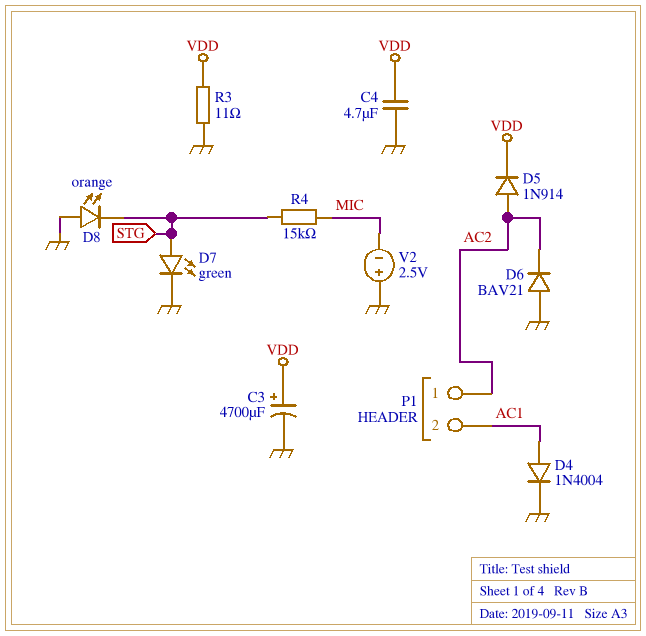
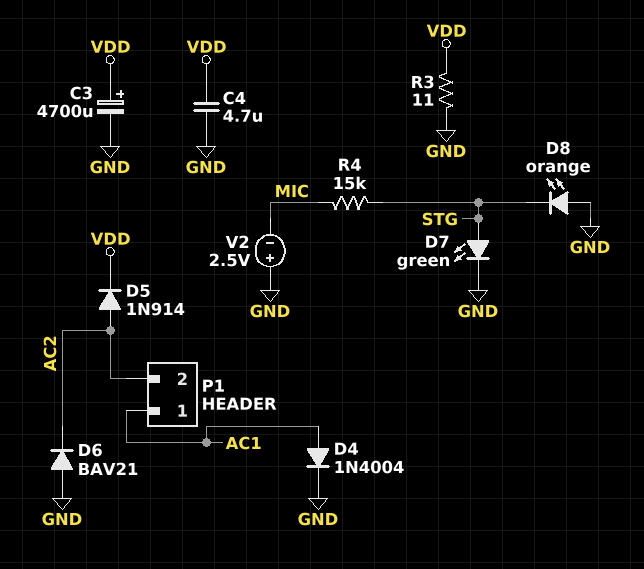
P1 pin 1: AC2 -> AC1
P1 pin 2: AC1 -> AC2

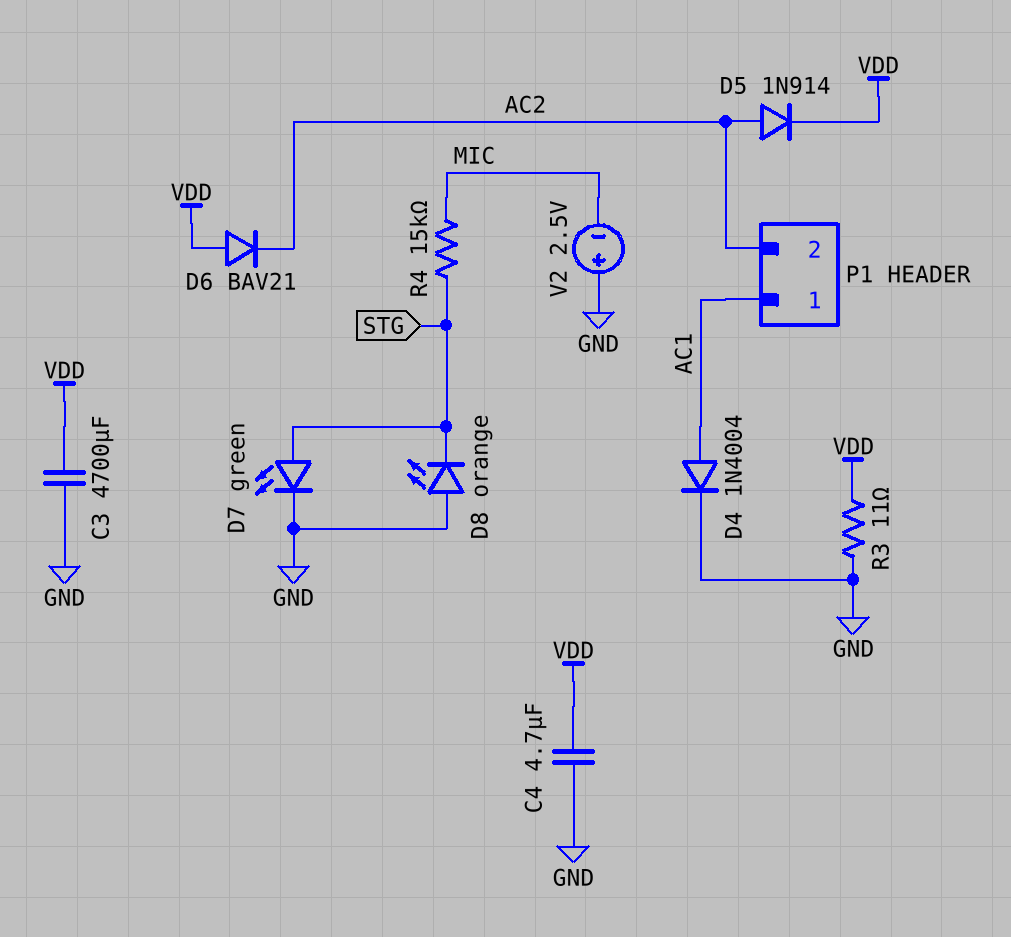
C3: 4700uF (plus VDD, minus GND) -> 4700uF (GND, VDD)
D6: diode BAV21 (A GND, K AC2) -> diode BAV21 (A VDD, K AC2)

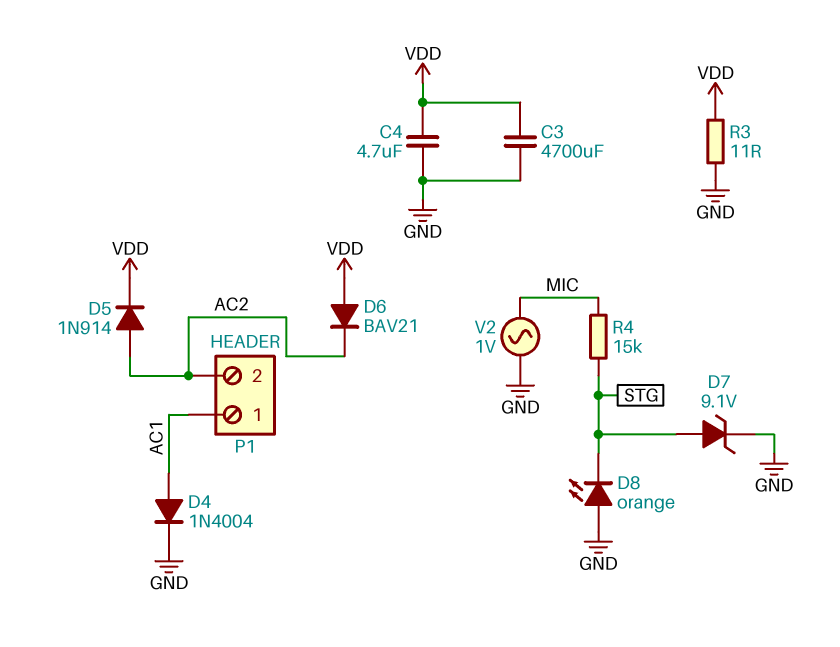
D7: LED green (A STG, K GND) -> zener 9.1V (A STG, K GND)
V2: 2.5V (plus GND, minus MIC) -> AC 1V (GND, MIC)

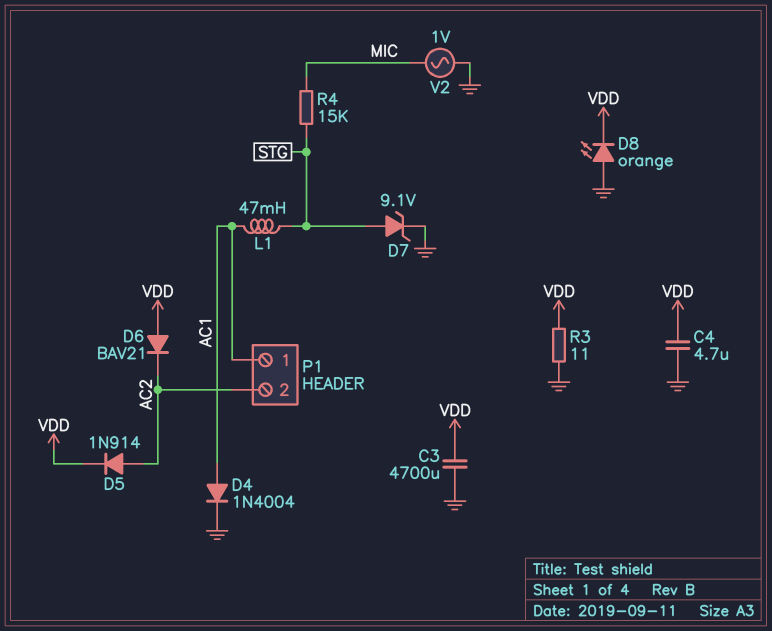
D8: LED orange (A GND, K STG) -> LED orange (A GND, K VDD)
L1: none -> 47mH (AC1, STG)

